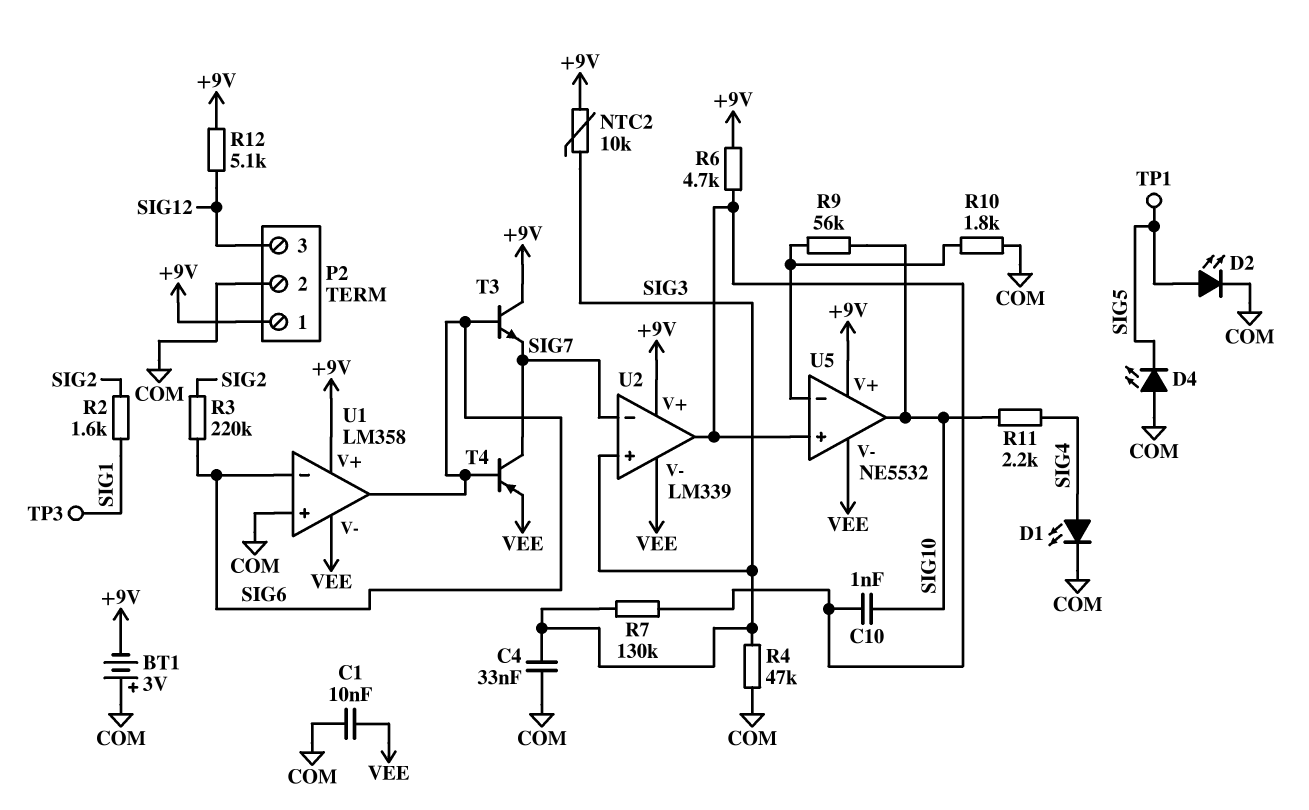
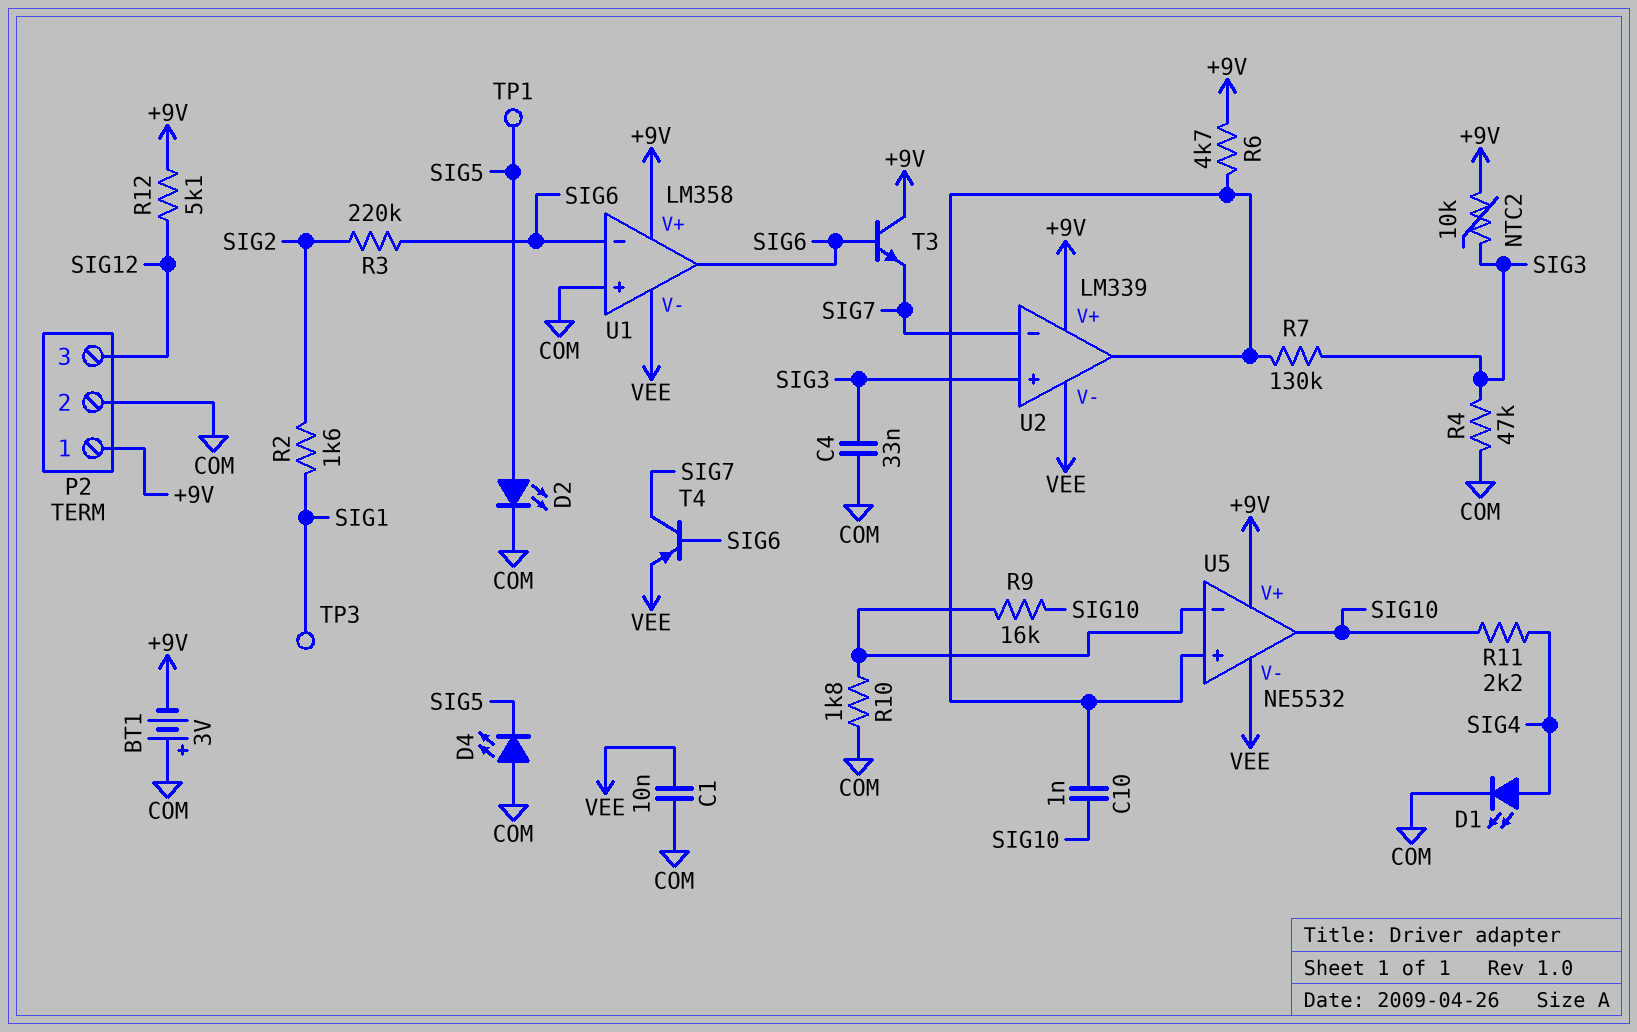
R9: 56k (SIG10, U5/in-) -> 16k (SIG10, U5/in-)

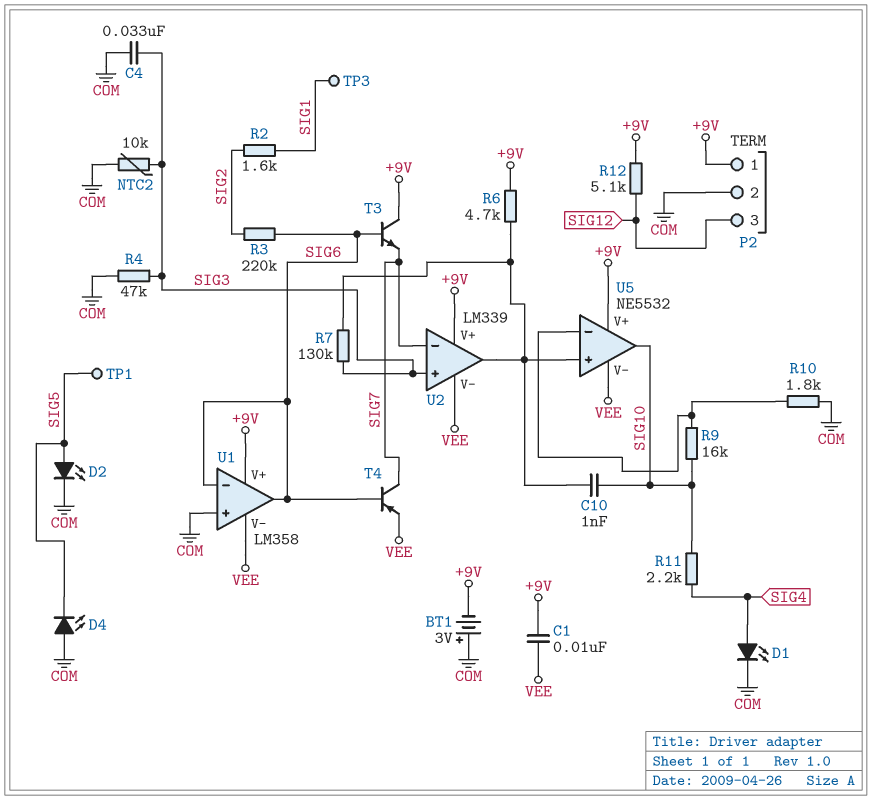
C1: 10nF (COM, VEE) -> 10nF (+9V, VEE)
NTC2: 10k (+9V, SIG3) -> 10k (COM, SIG3)

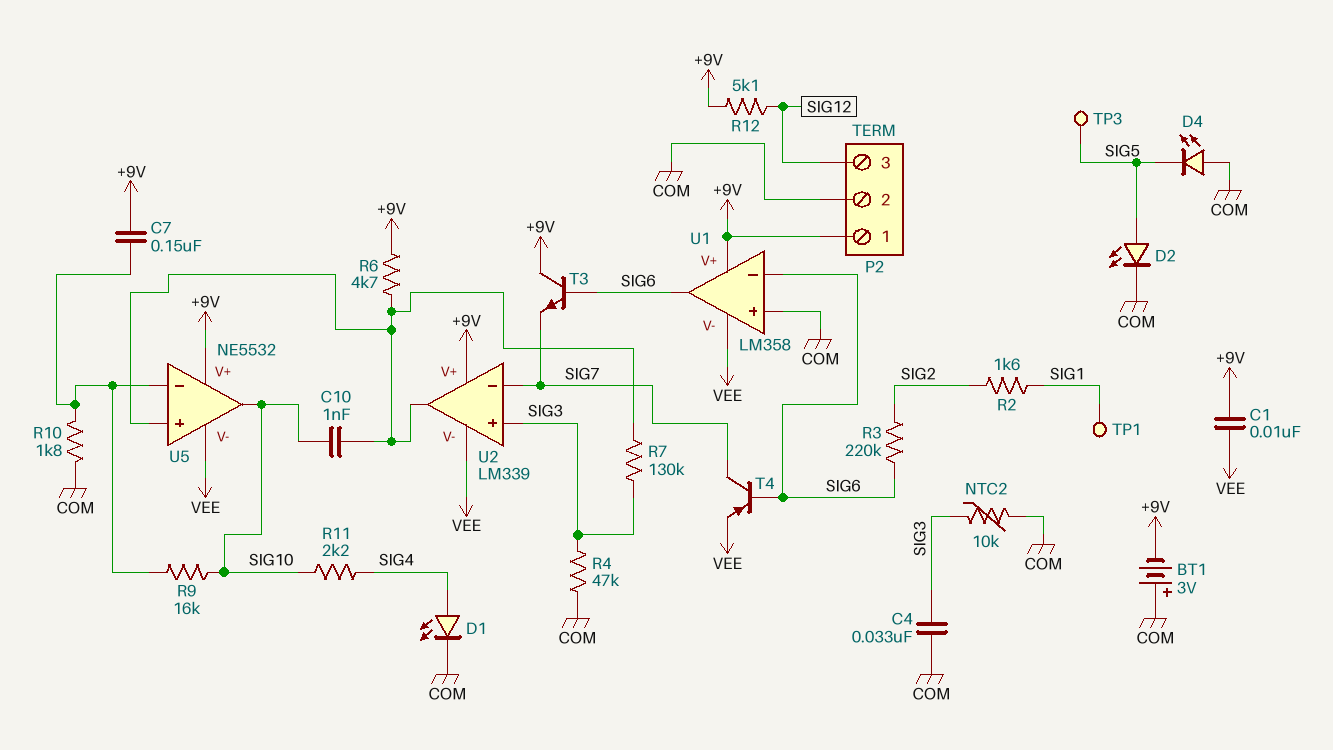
C7: none -> 150nF (+9V, U5/in-)
TP1: test point (SIG5) -> test point (SIG1)
TP3: test point (SIG1) -> test point (SIG5)

